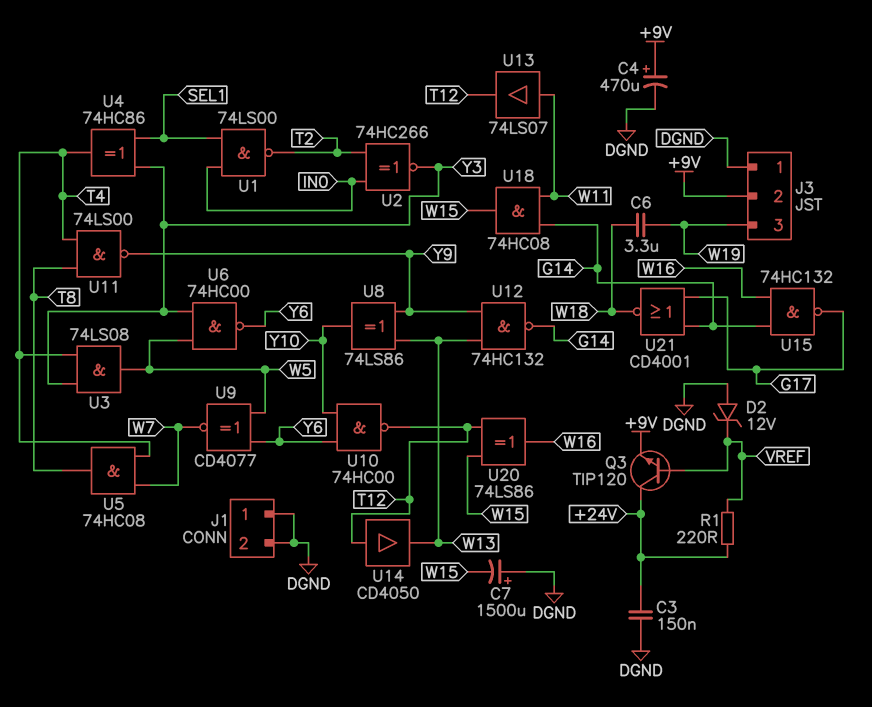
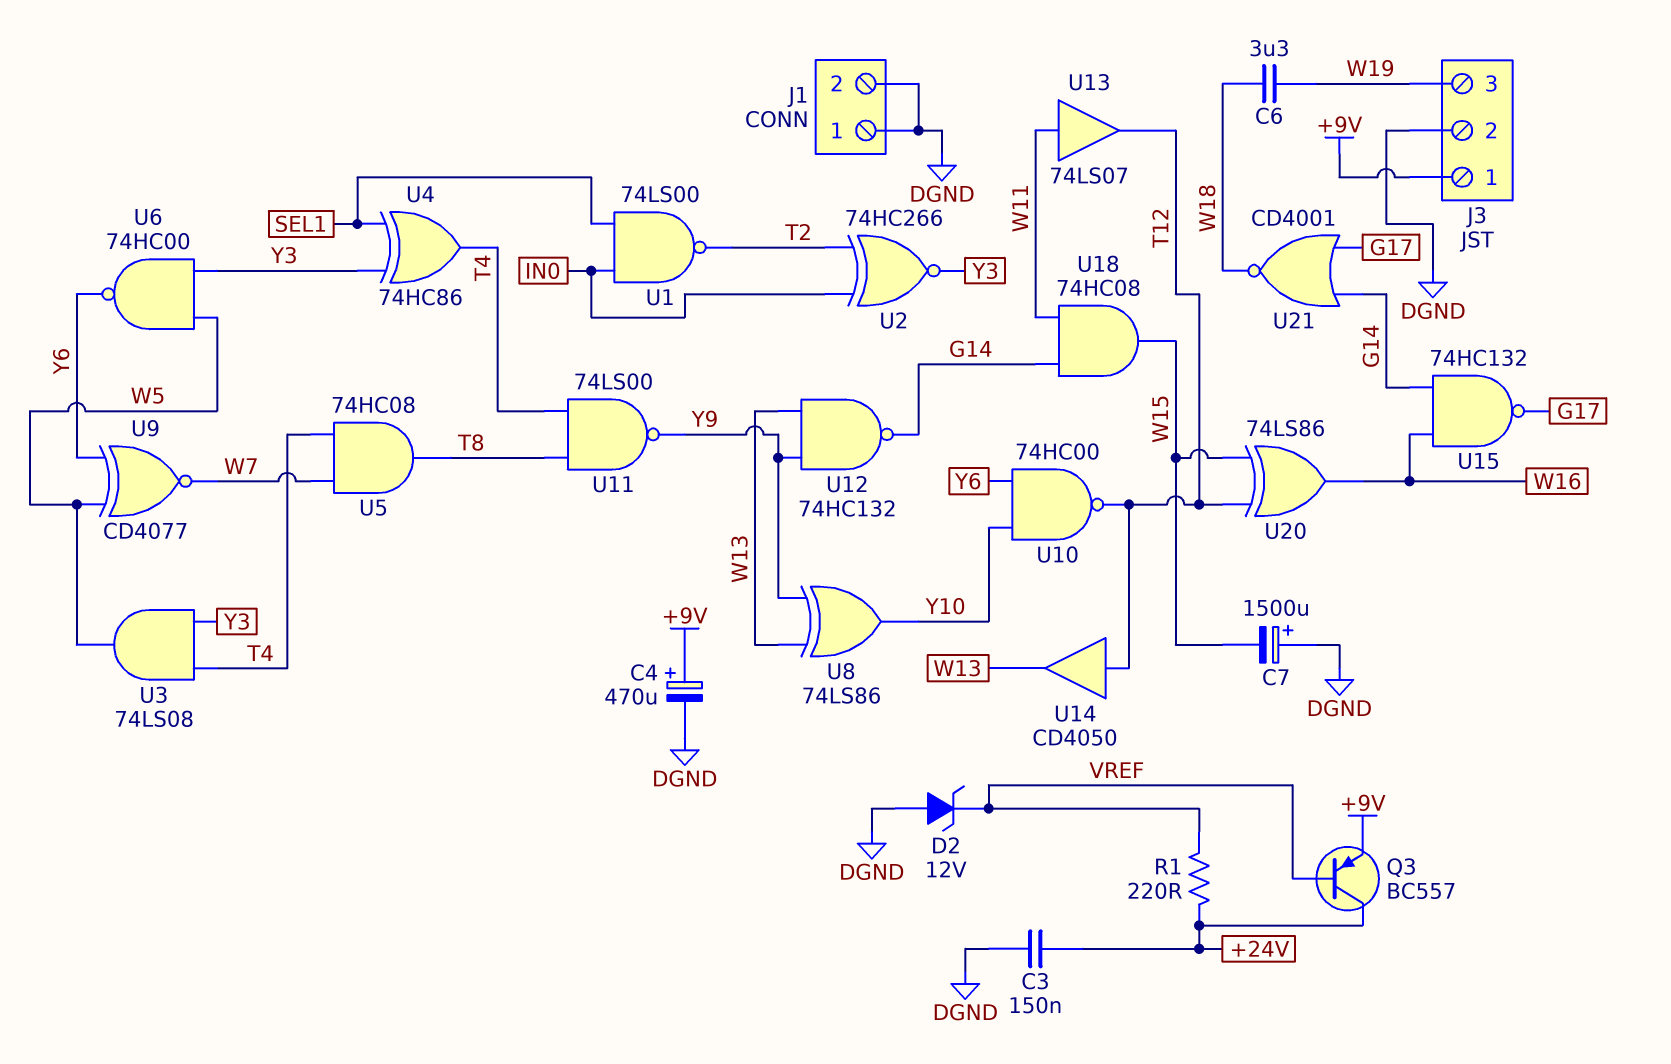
J3 pin 1: DGND -> +9V
J3 pin 2: +9V -> DGND
Q3: NPN TIP120 (B VREF, C +24V, E +9V) -> PNP BC557 (B VREF, C +24V, E +9V)

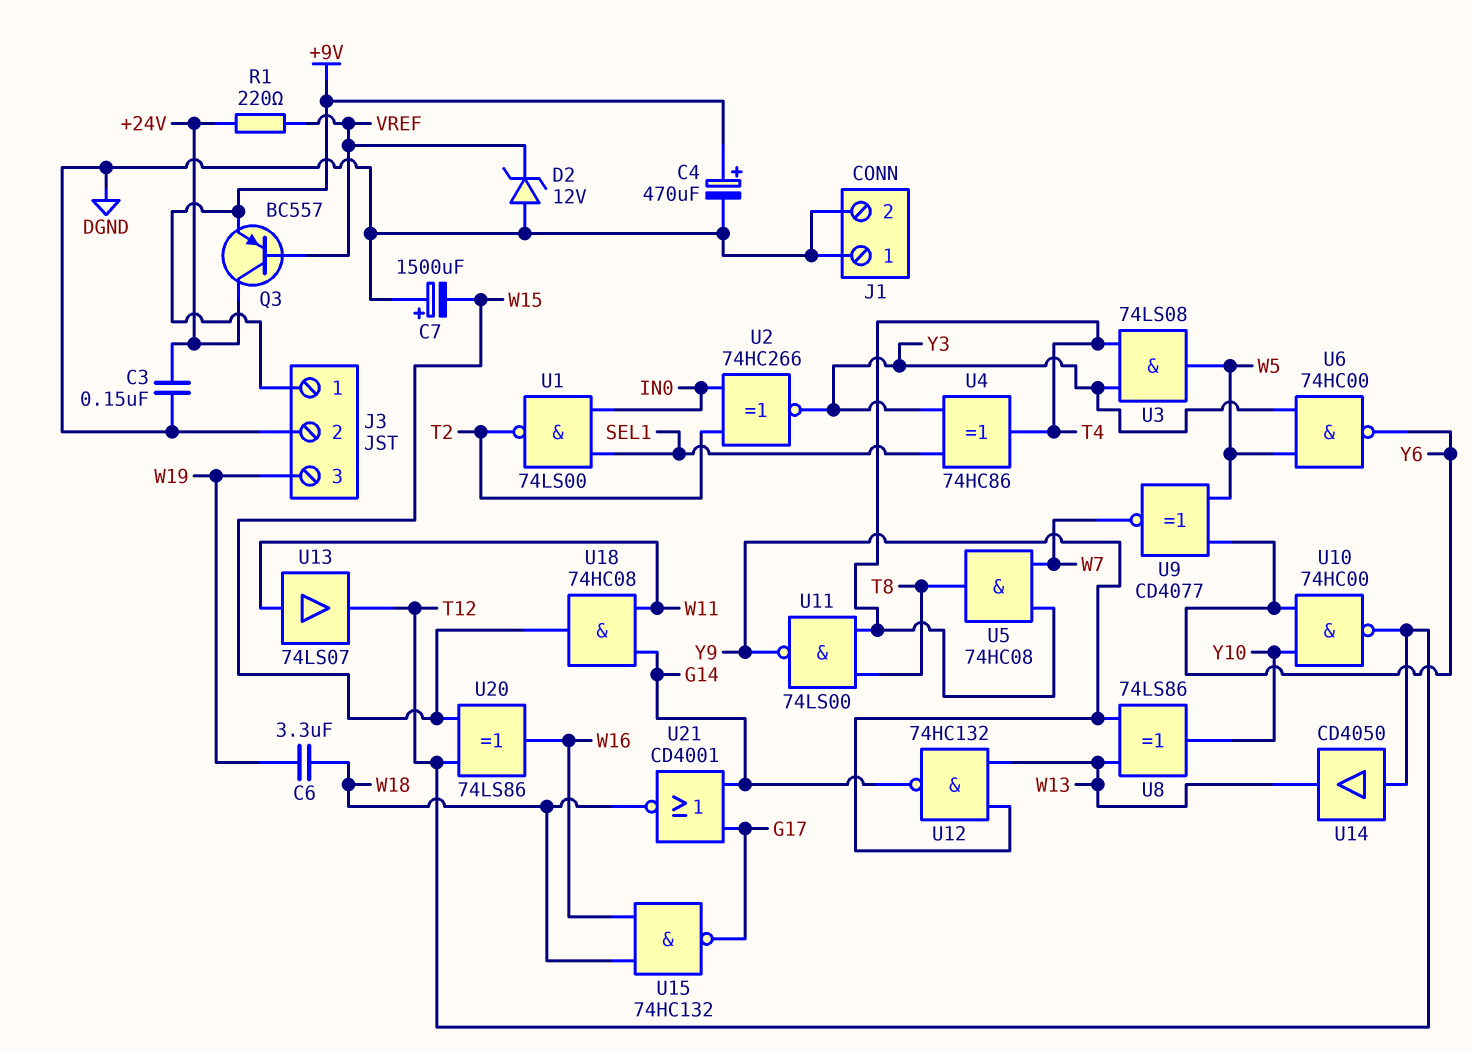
U15: NAND 74HC132 (in G14, in W16, out G17) -> NAND 74HC132 (in W16, in W18, out G17)

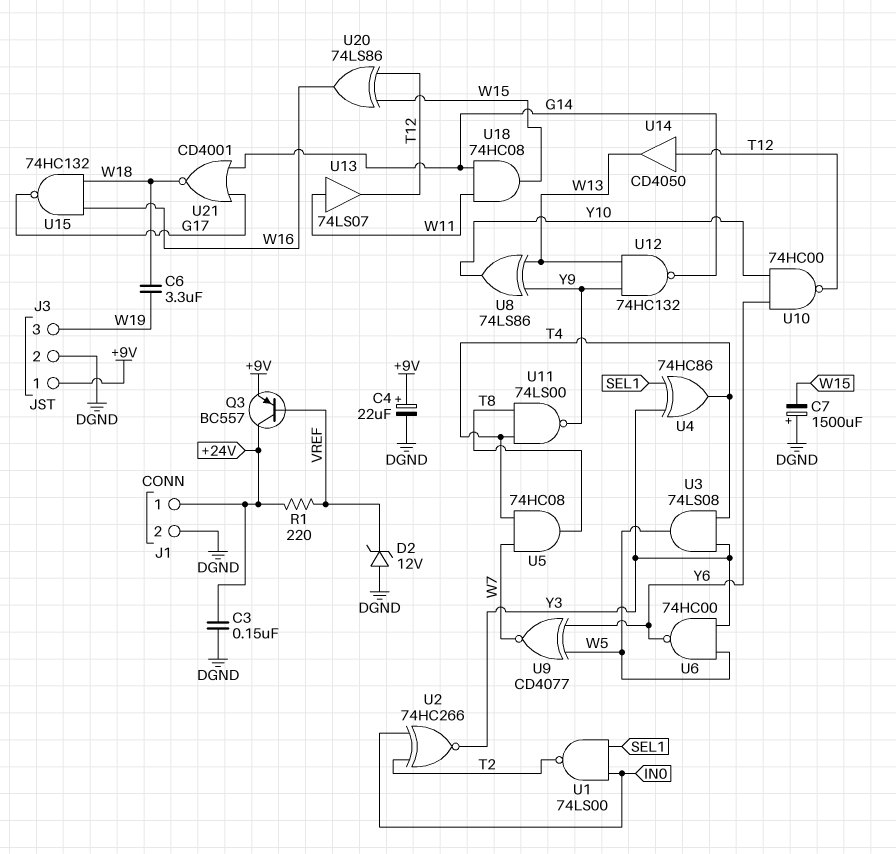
C4: 470uF (plus +9V, minus DGND) -> 22uF (plus +9V, minus DGND)
J1 pin 1: DGND -> +24V

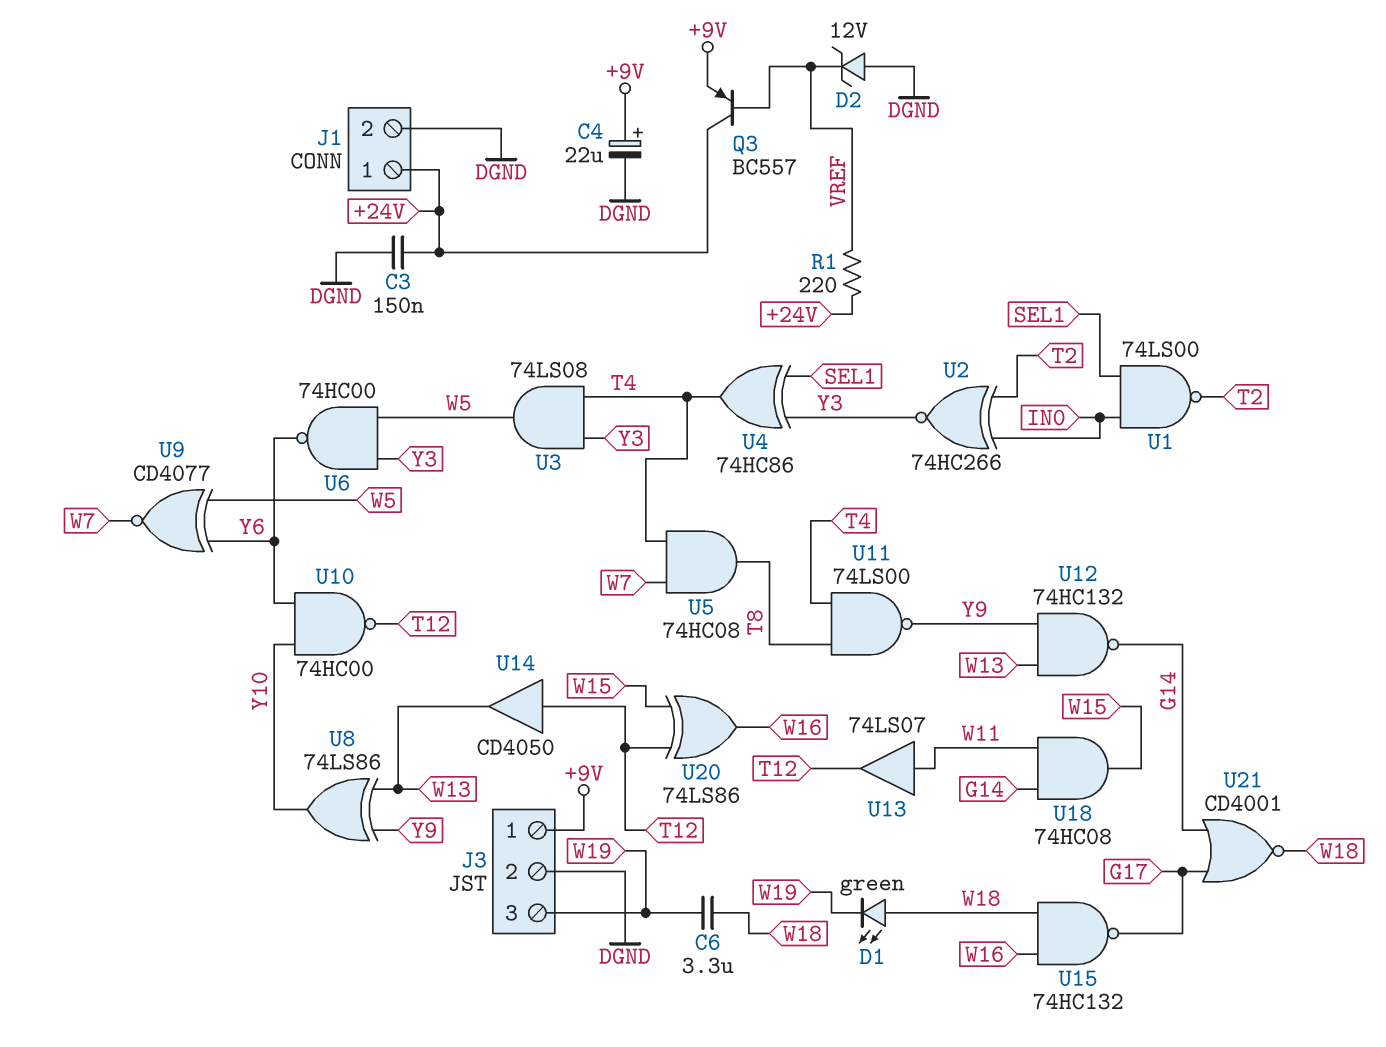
C7: 1500uF (plus DGND, minus W15) -> none
D1: none -> LED green (A W18, K W19)

